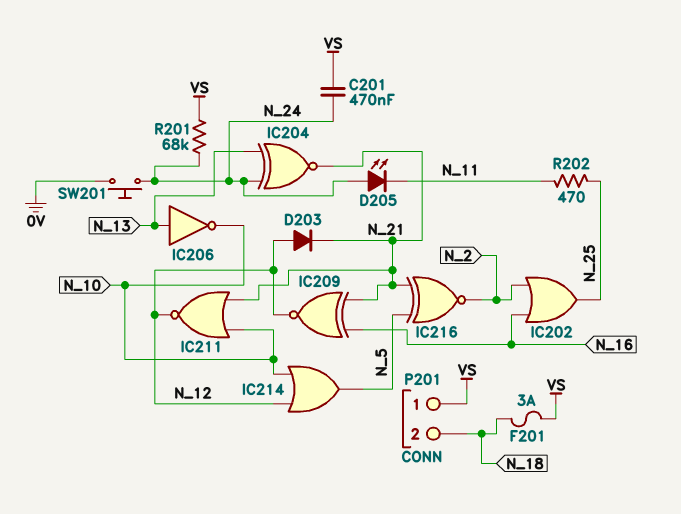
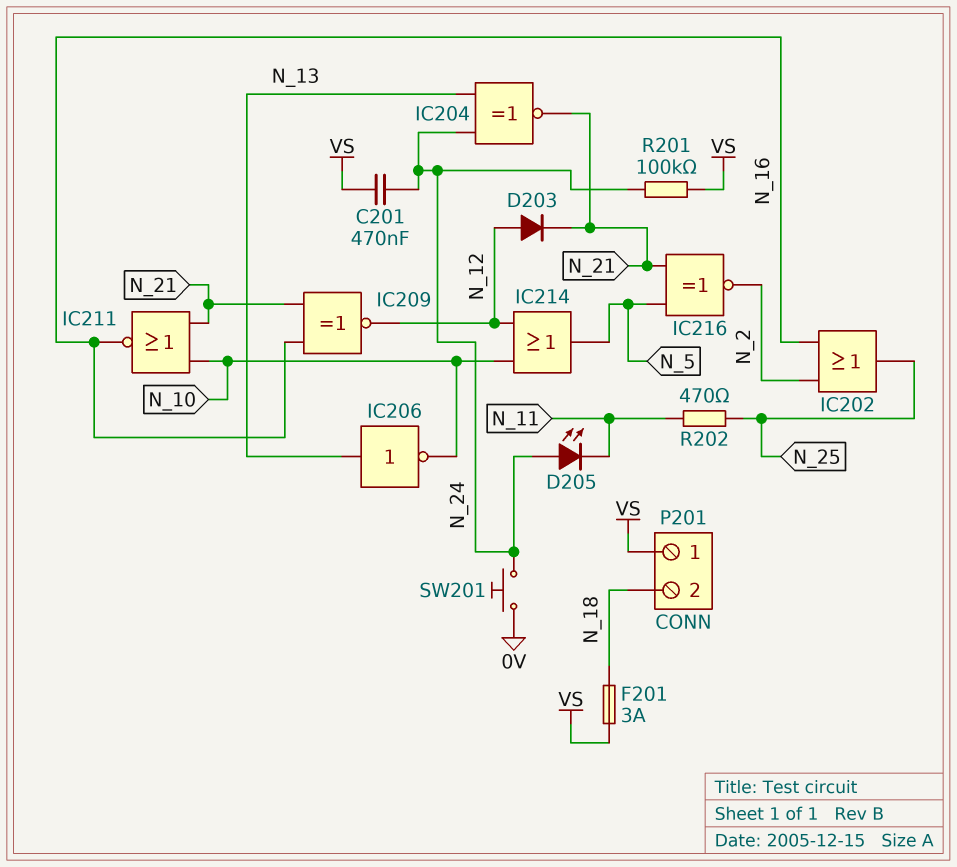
IC211: NOR (in N_10, in N_21, out N_12) -> NOR (in N_10, in N_21, out N_16)
R201: 68k (N_24, VS) -> 100k (N_24, VS)

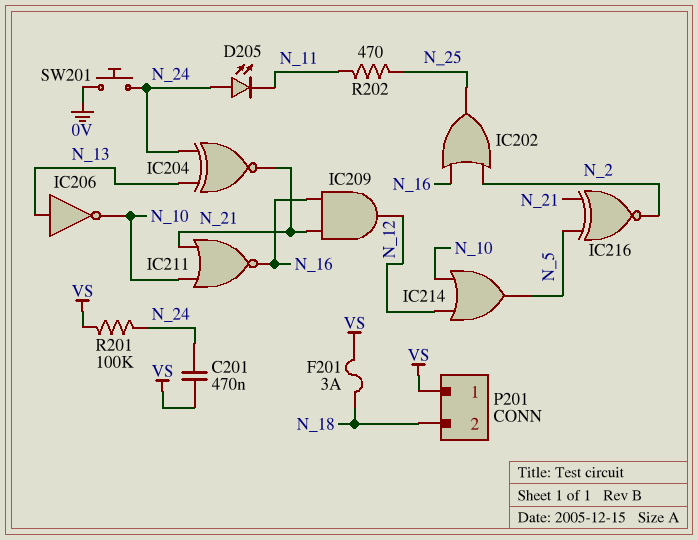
D203: diode (A N_12, K N_21) -> none
IC209: XNOR (in N_16, in N_21, out N_12) -> AND (in N_16, in N_21, out N_12)

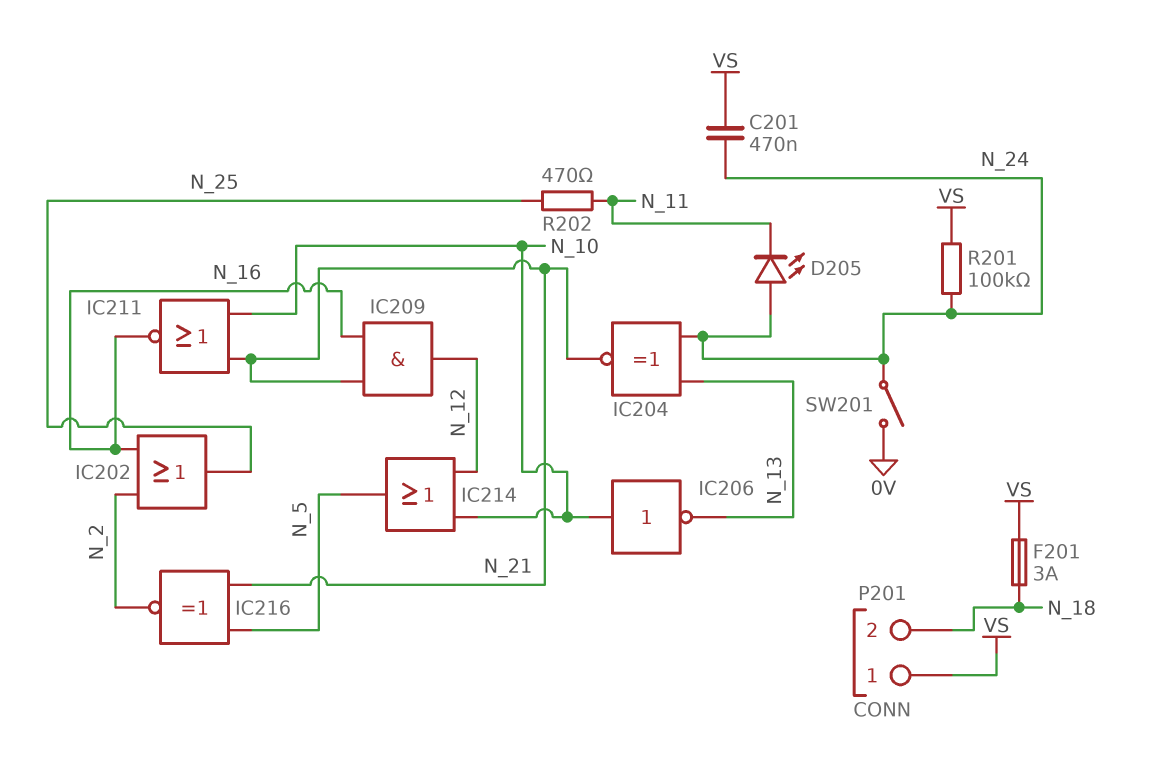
IC206: NOT (in N_13, out N_10) -> NOT (in N_10, out N_13)
SW201: button (0V, N_24) -> switch (0V, N_24)

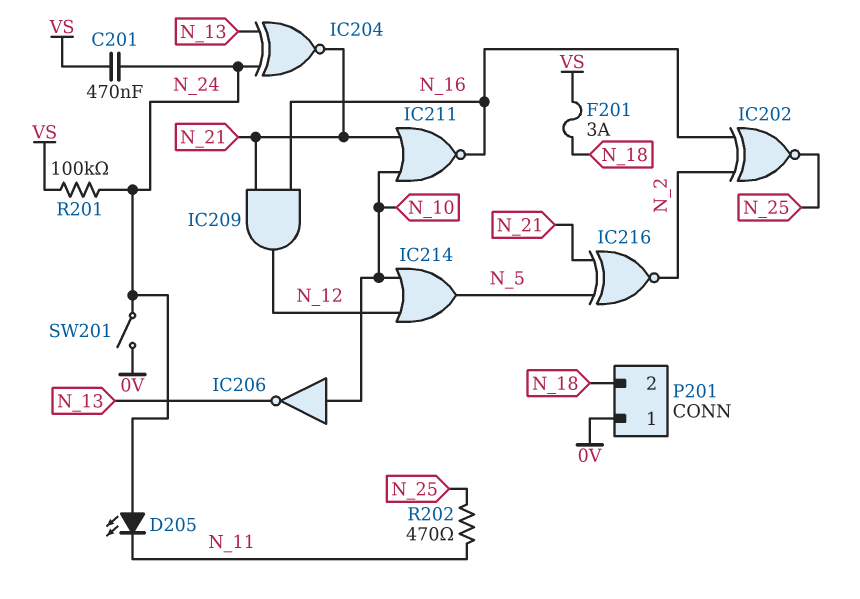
IC202: OR (in N_2, in N_16, out N_25) -> XNOR (in N_2, in N_16, out N_25)
P201 pin 1: VS -> 0V

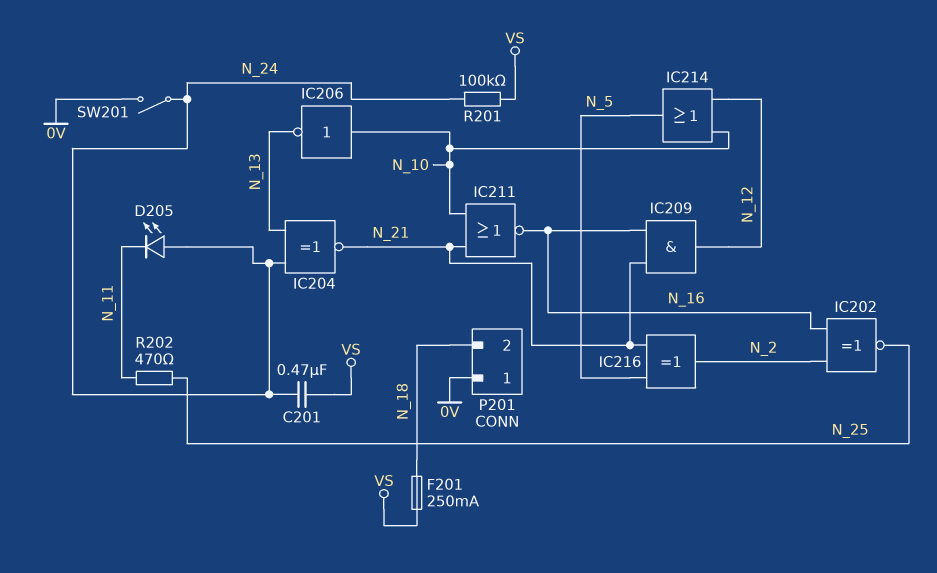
F201: 3A (N_18, VS) -> 250mA (N_18, VS)
IC216: XNOR (in N_5, in N_21, out N_2) -> XOR (in N_5, in N_21, out N_2)

